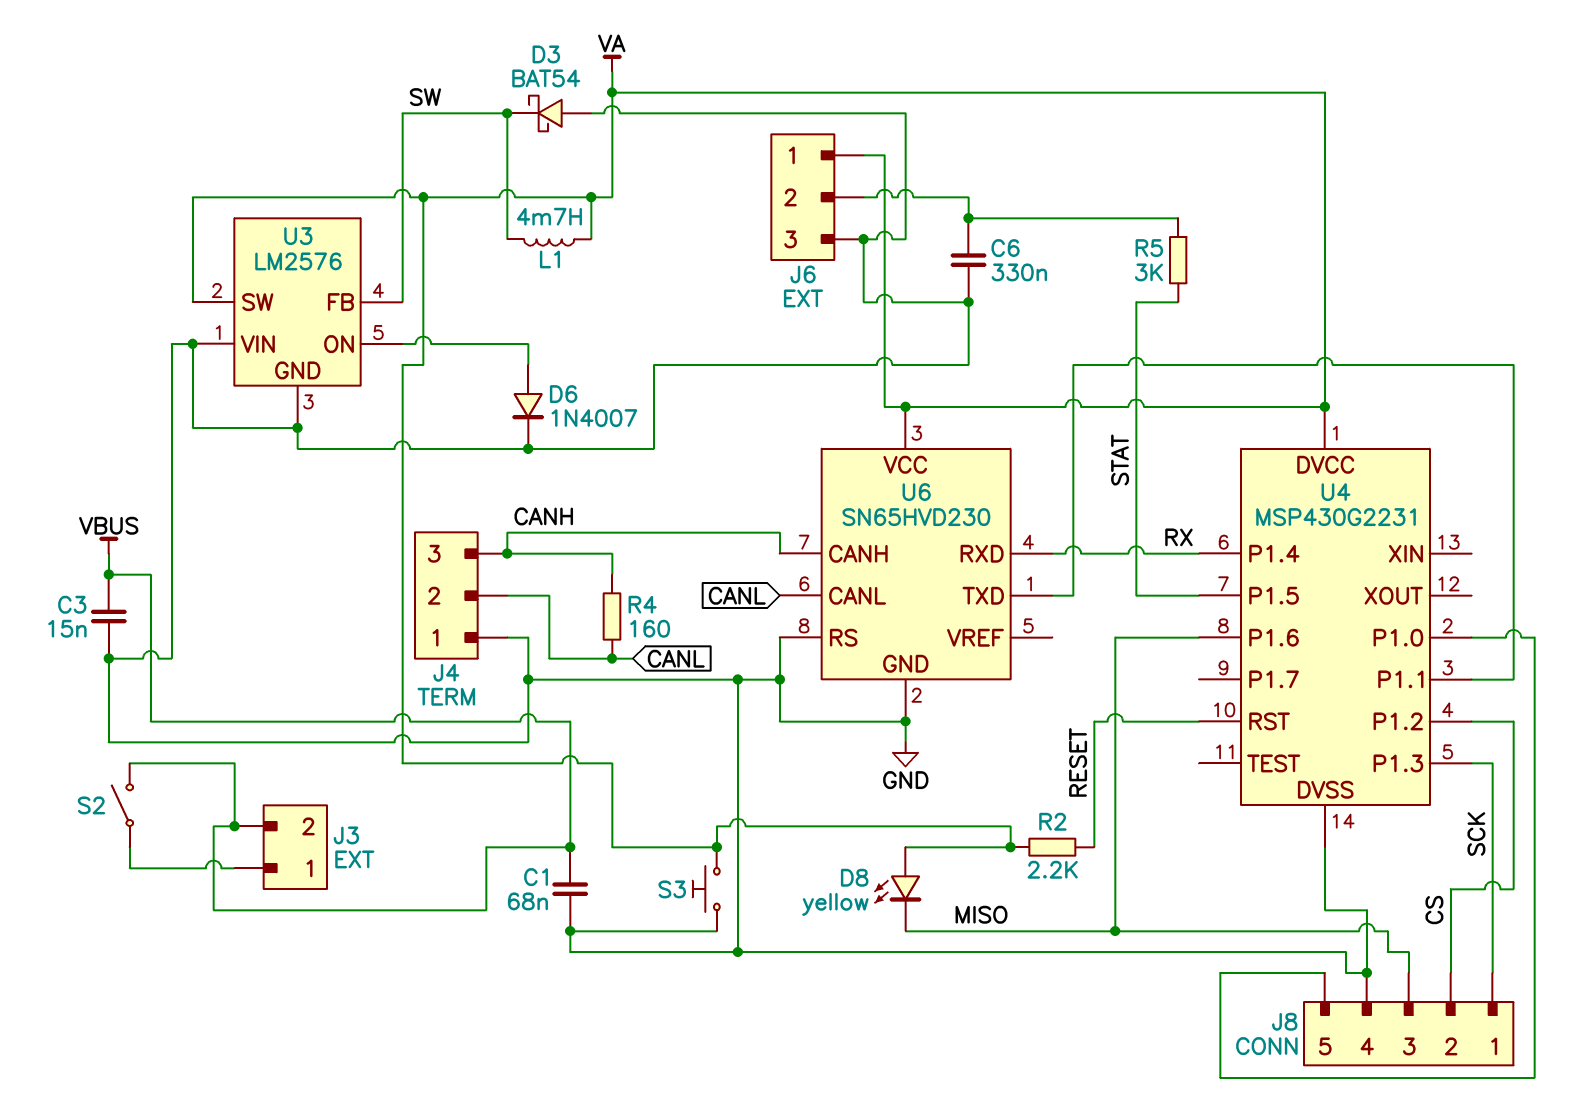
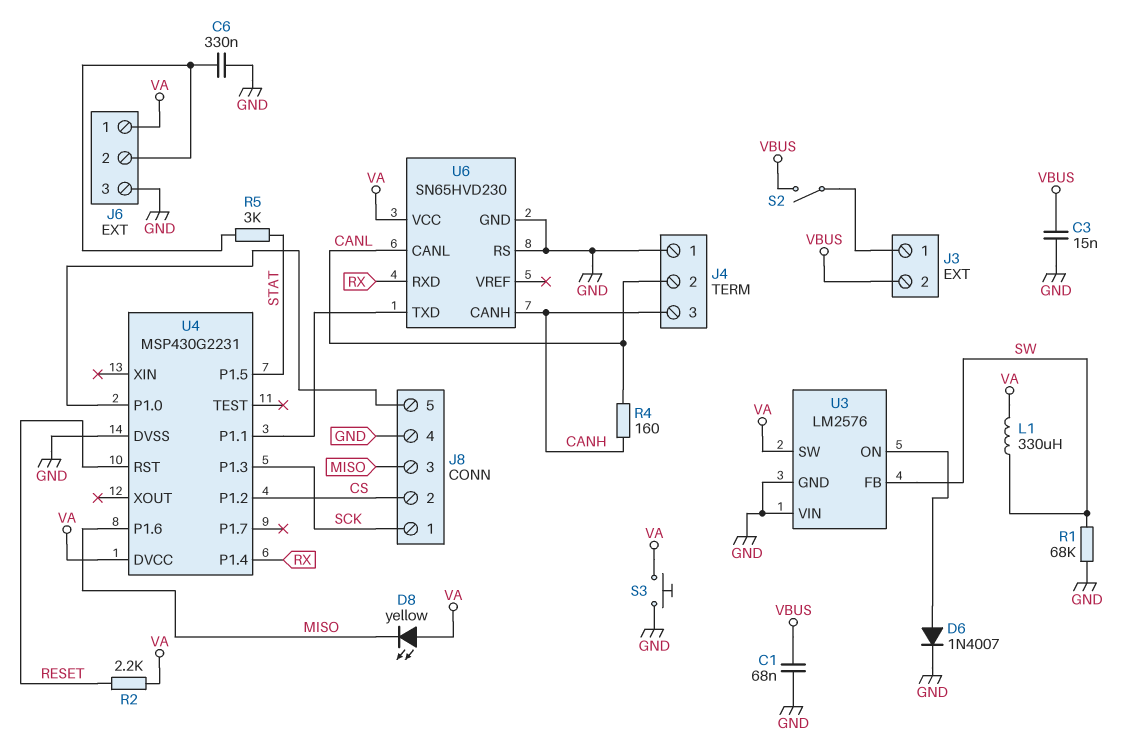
D3: schottky BAT54 (A GND, K SW) -> none
L1: 4.7mH (SW, VA) -> 330uH (SW, VA)
R1: none -> 68k (GND, SW)

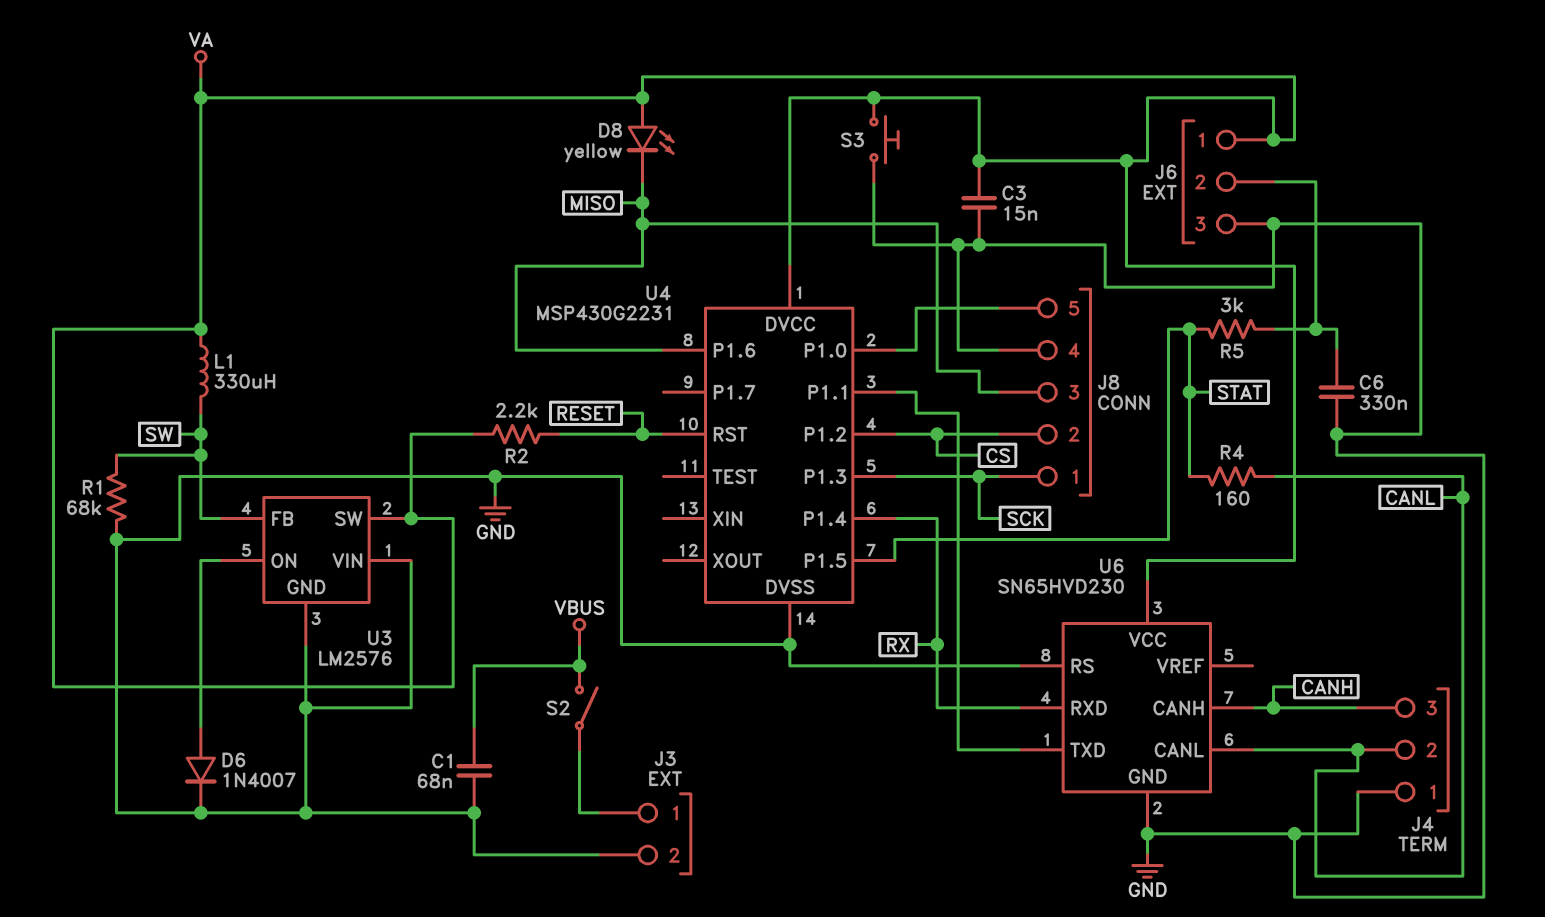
C3: 15nF (GND, VBUS) -> 15nF (GND, VA)
J3 pin 2: VBUS -> GND
R4: 160 (CANH, CANL) -> 160 (CANL, STAT)

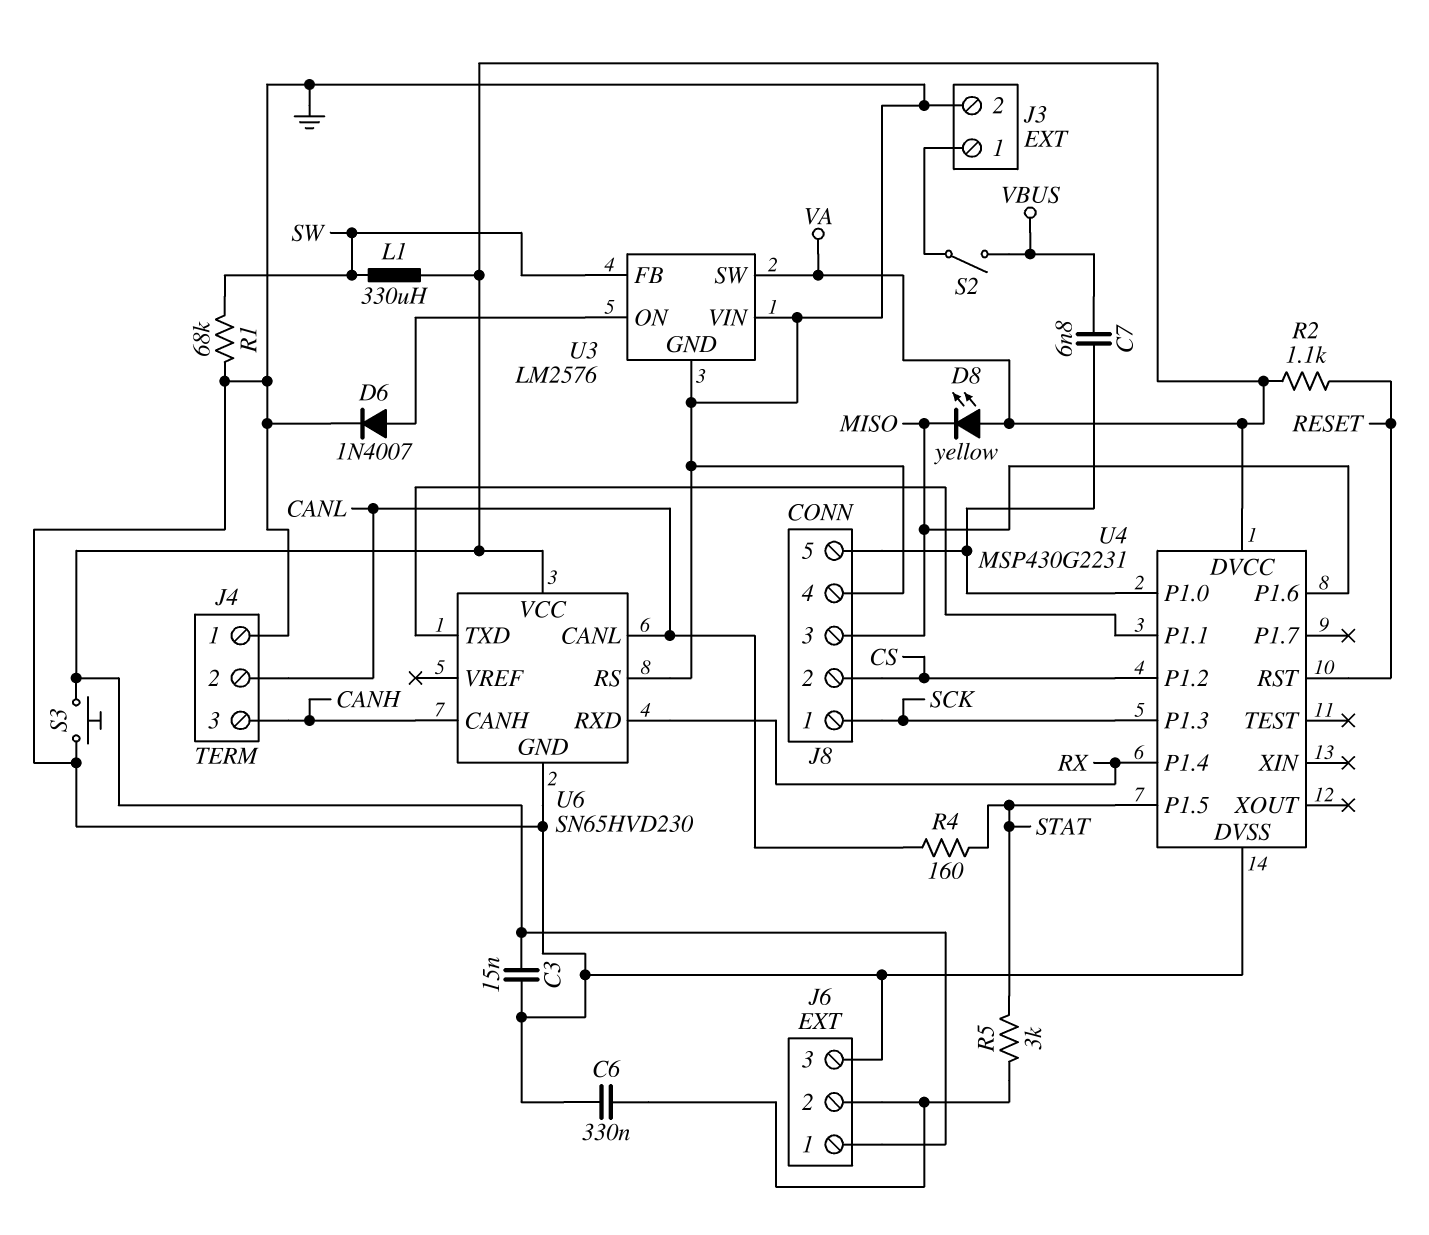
C1: 68nF (GND, VBUS) -> none
C7: none -> 6.8nF (J8/5, VBUS)
R2: 2.2k (RESET, VA) -> 1.1k (RESET, VA)

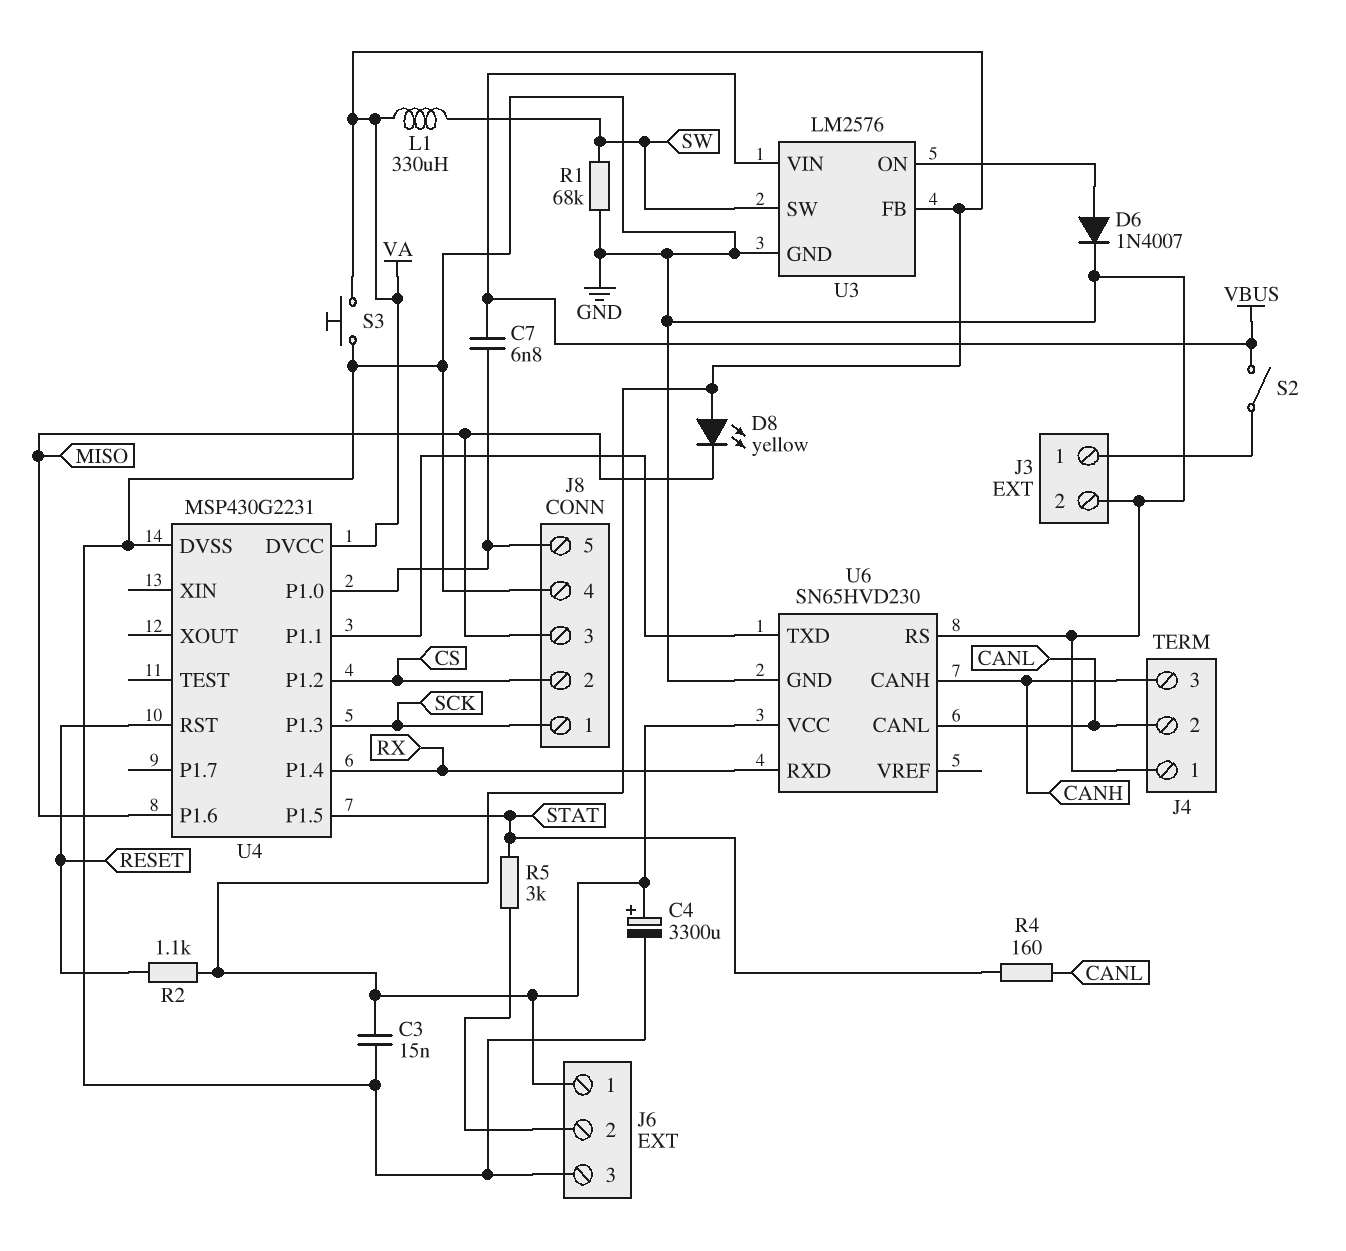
C4: none -> 3300uF (plus VA, minus GND)
C6: 330nF (GND, J6/2) -> none
U3 pin FB: SW -> VA
U3 pin SW: VA -> SW
U3 pin VIN: GND -> VBUS

